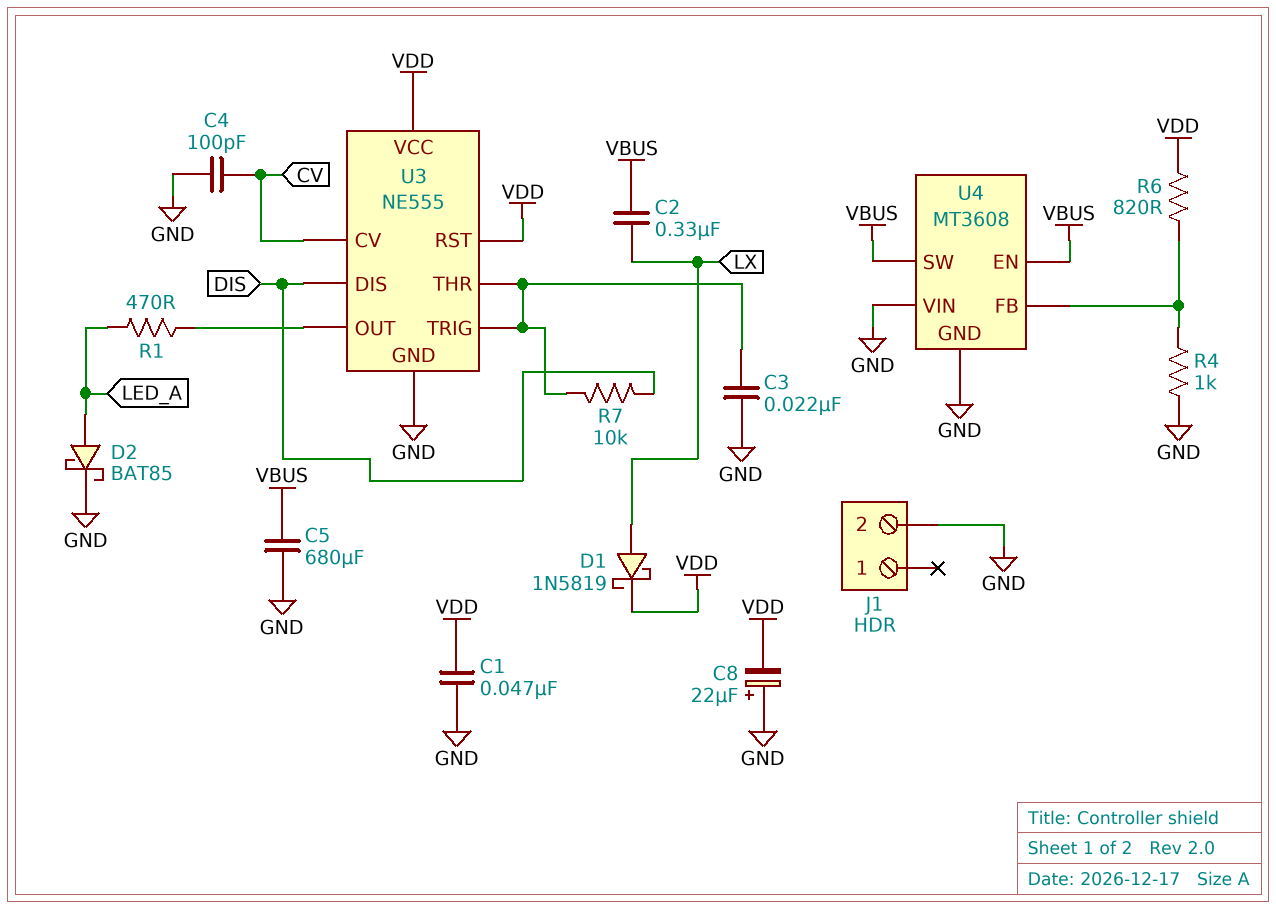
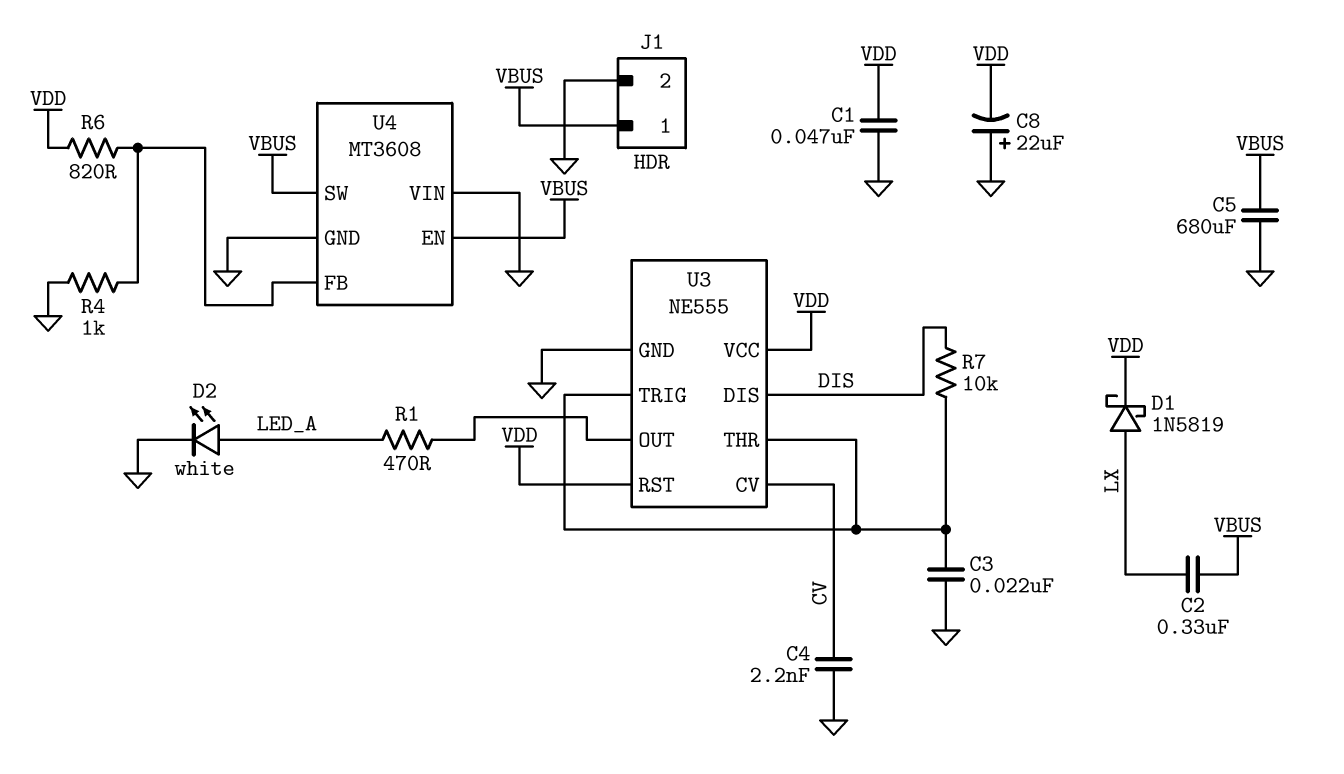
C4: 100pF (CV, GND) -> 2.2nF (CV, GND)
D2: schottky BAT85 (A LED_A, K GND) -> LED white (A LED_A, K GND)
J1 pin 1: none -> VBUS

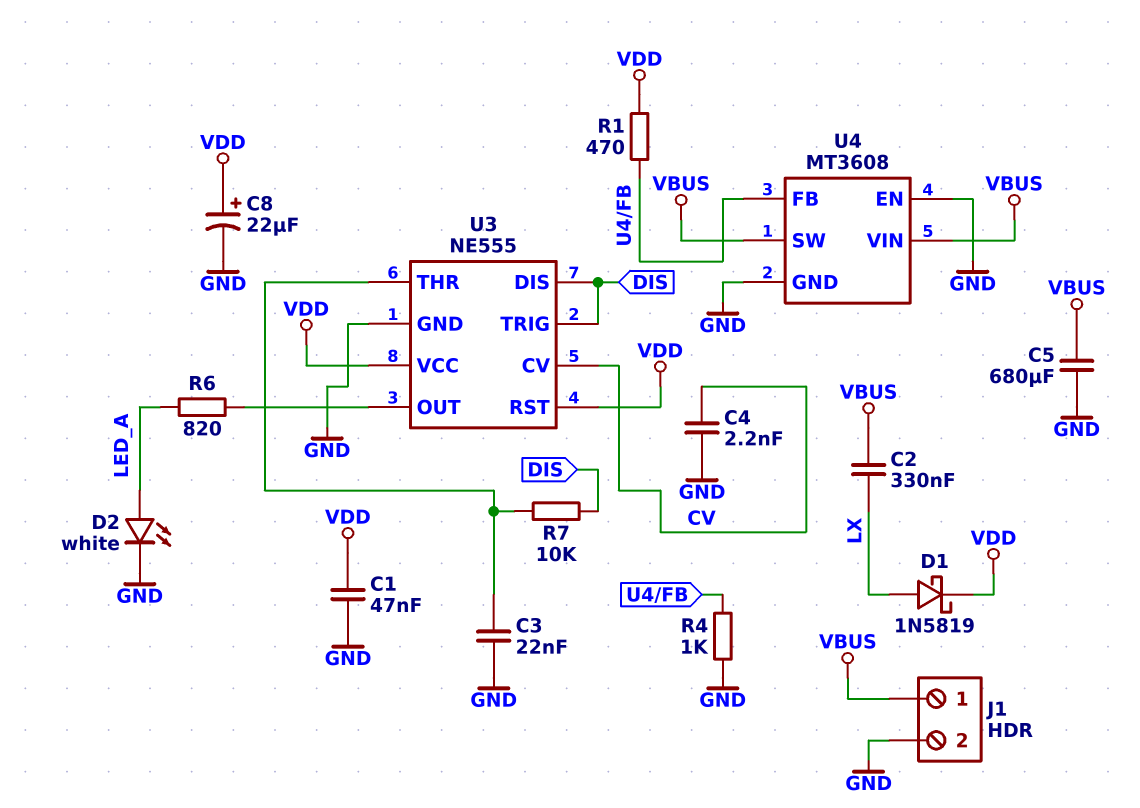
C8: 22uF (plus GND, minus VDD) -> 22uF (plus VDD, minus GND)
R1: 470 (LED_A, U3/OUT) -> 470 (U4/FB, VDD)
R6: 820 (U4/FB, VDD) -> 820 (LED_A, U3/OUT)
U3 pin TRIG: U3/THR -> DIS
U4 pin EN: VBUS -> GND
U4 pin VIN: GND -> VBUS

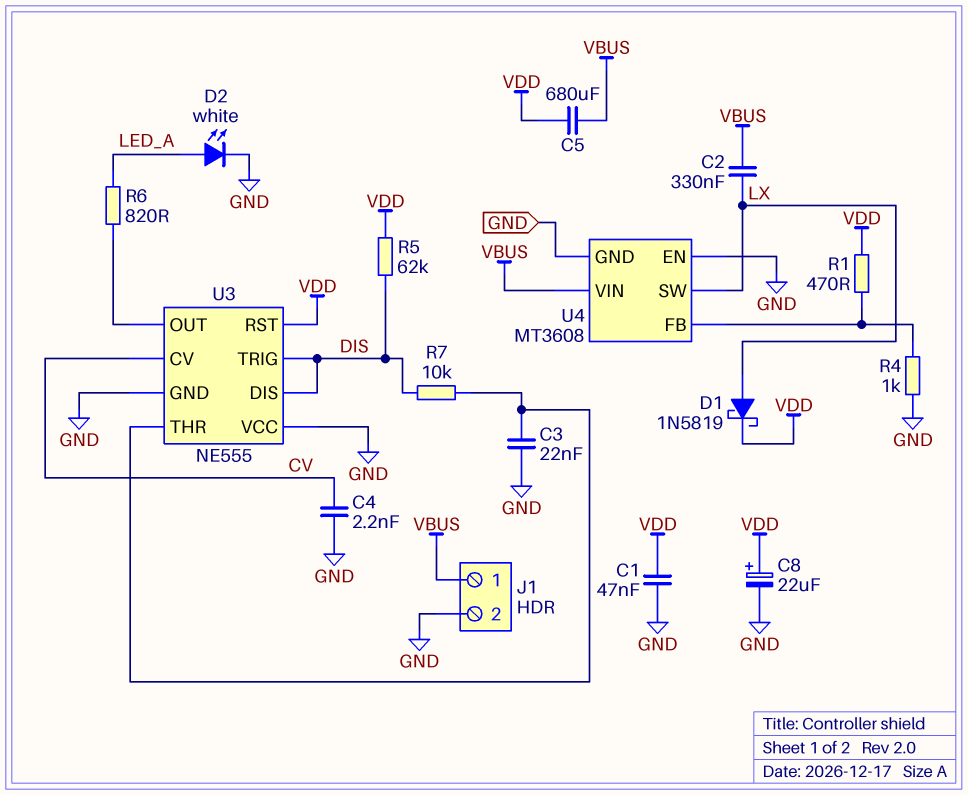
C5: 680uF (GND, VBUS) -> 680uF (VBUS, VDD)
R5: none -> 62k (DIS, VDD)
U3 pin VCC: VDD -> GND
U4 pin SW: VBUS -> LX

